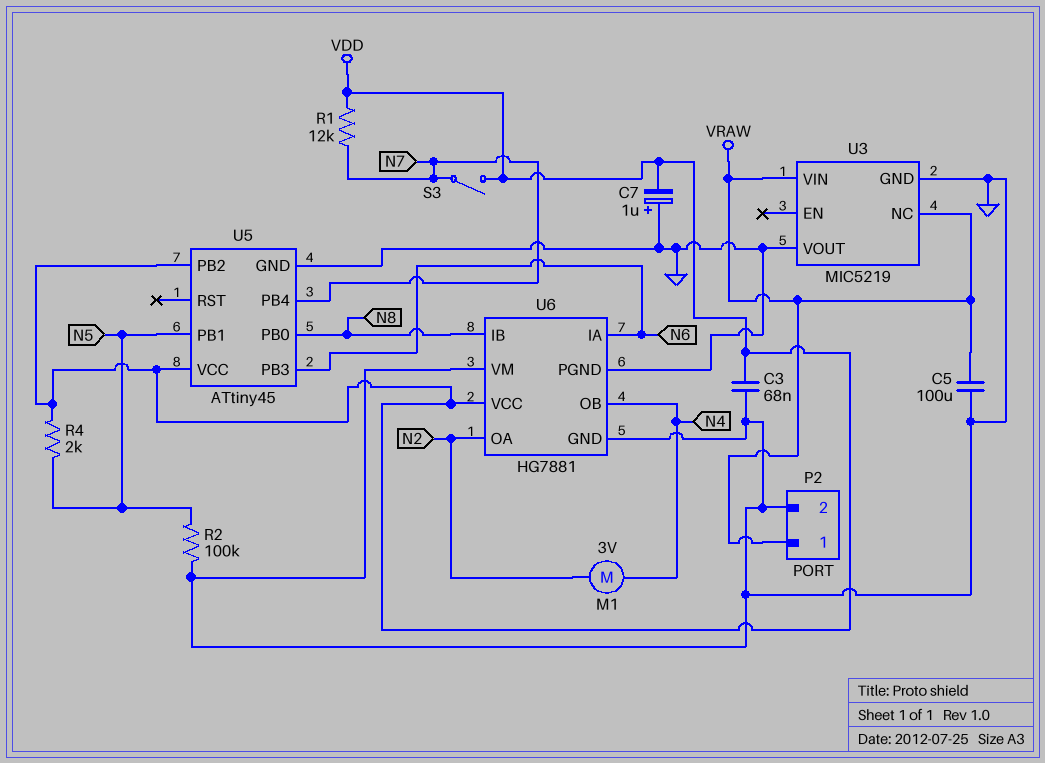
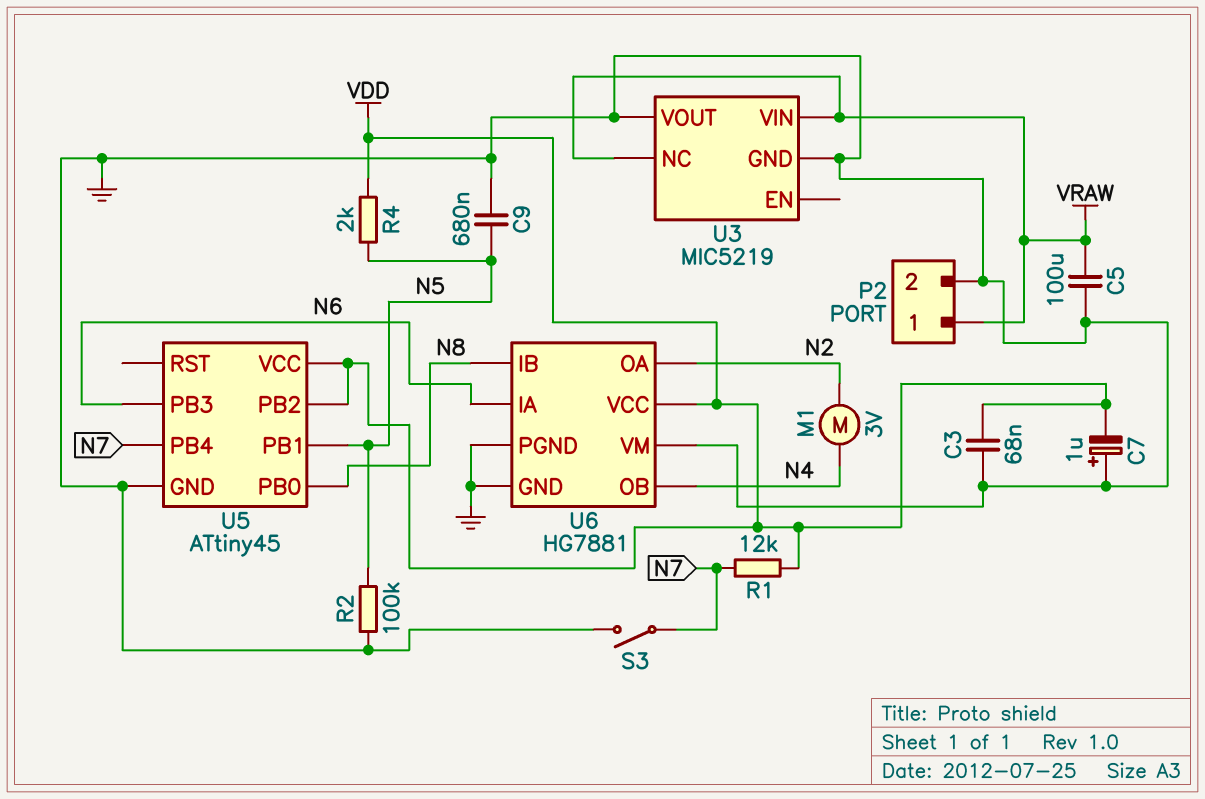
C9: none -> 680nF (GND, N5)
S3: switch (N7, VDD) -> switch (GND, N7)

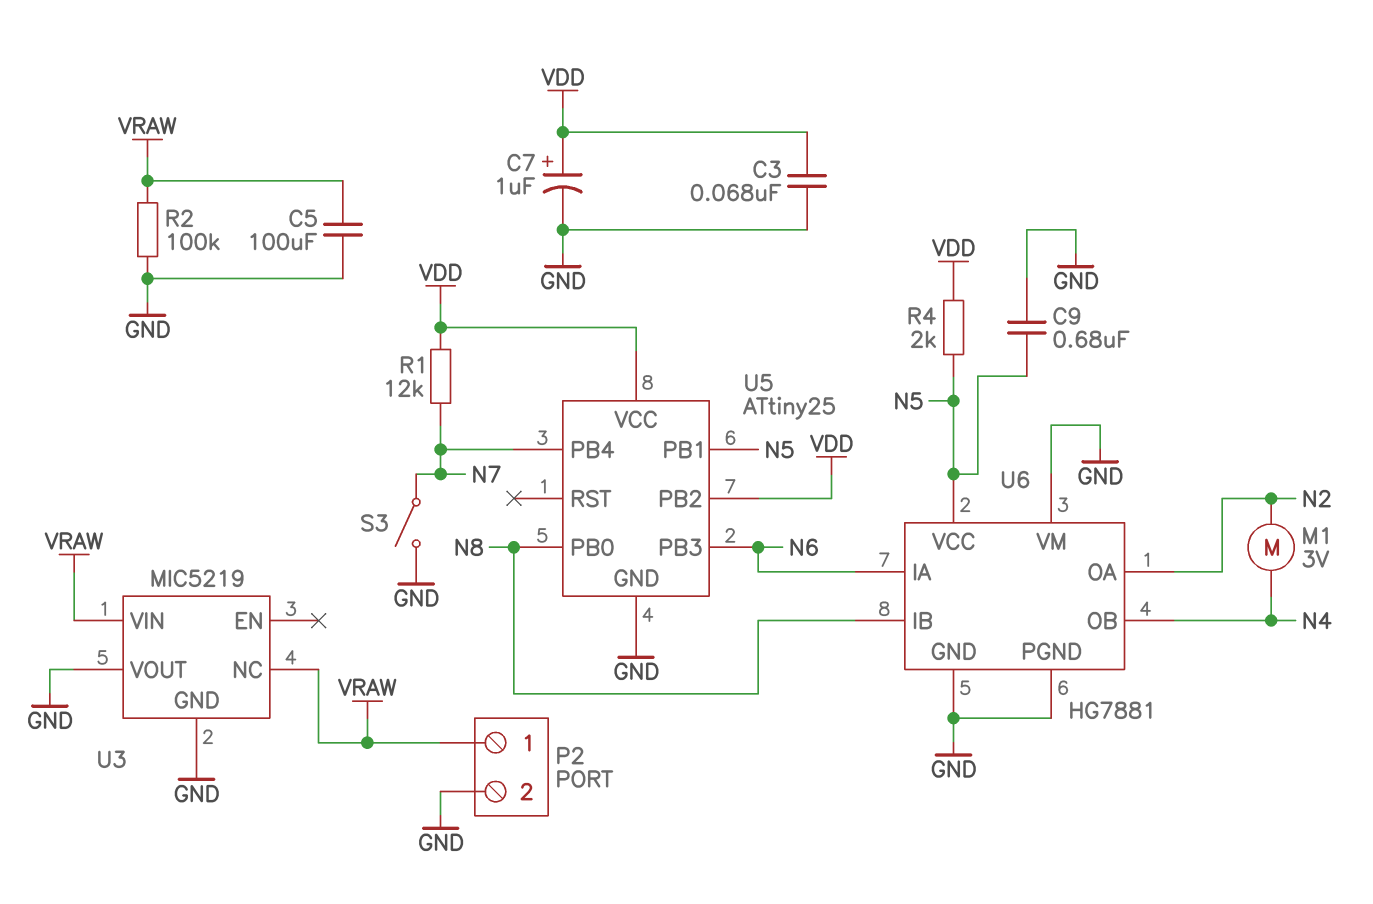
C7: 1uF (plus GND, minus VDD) -> 1uF (plus VDD, minus GND)
R2: 100k (GND, N5) -> 100k (GND, VRAW)
U5: ATtiny45 -> ATtiny25
U6 pin VCC: VDD -> N5

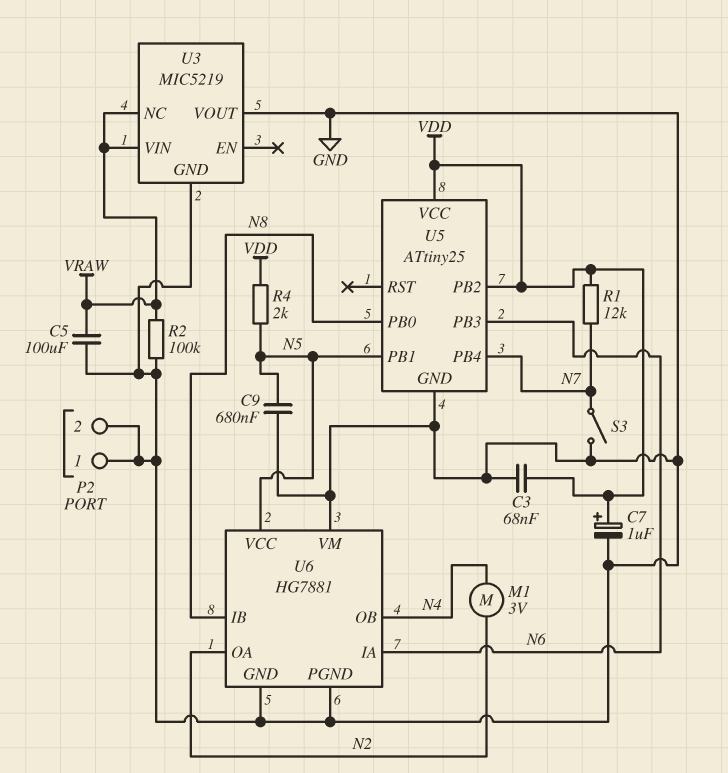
P2 pin 1: VRAW -> GND

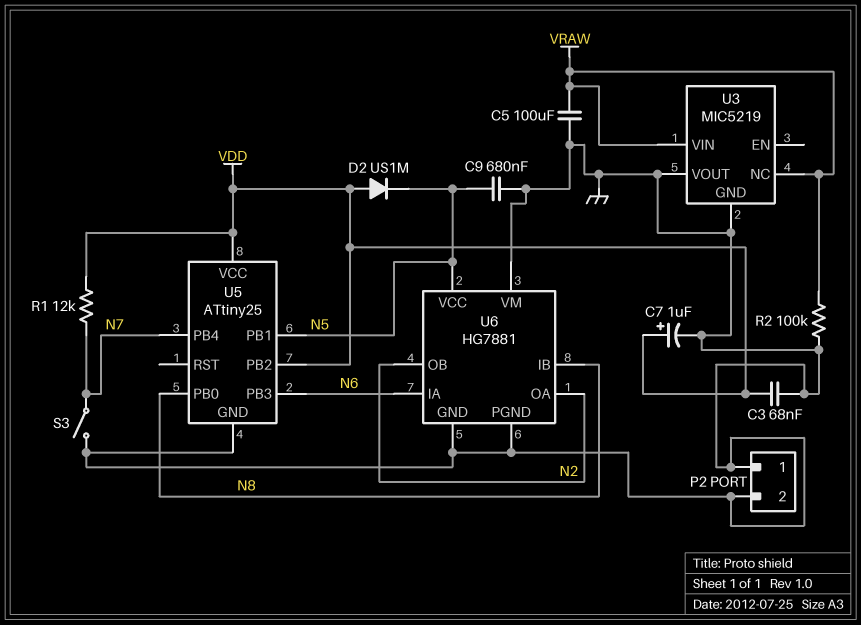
D2: none -> diode US1M (A VDD, K N5)
M1: motor 3V (N2, N4) -> none
R4: 2k (N5, VDD) -> none
U6 pin OB: N4 -> N2

